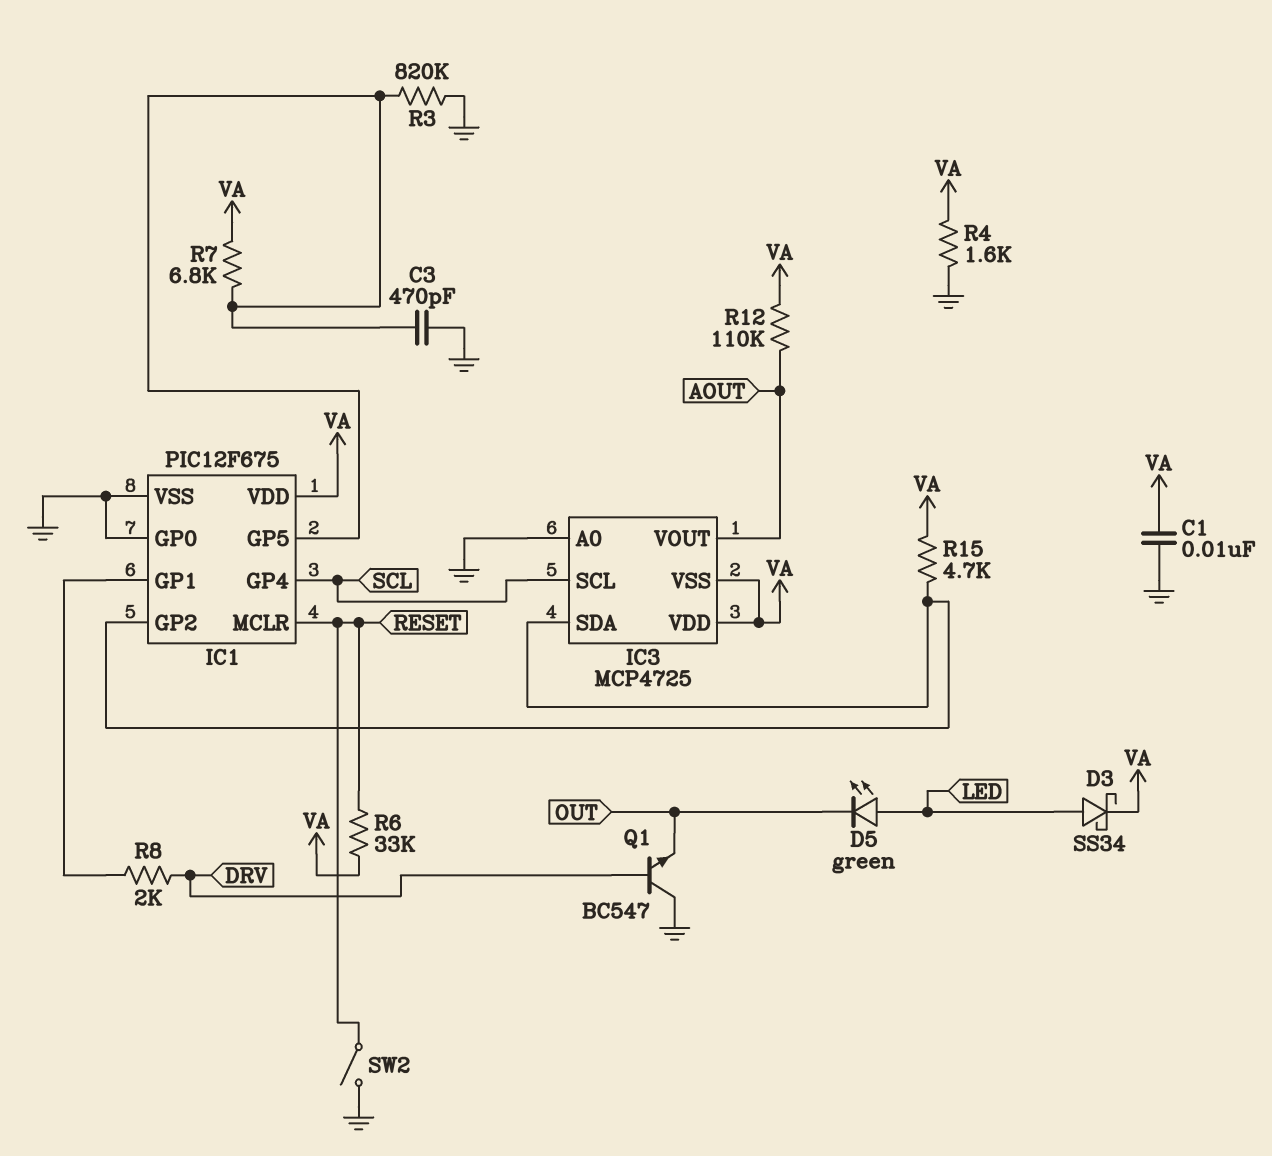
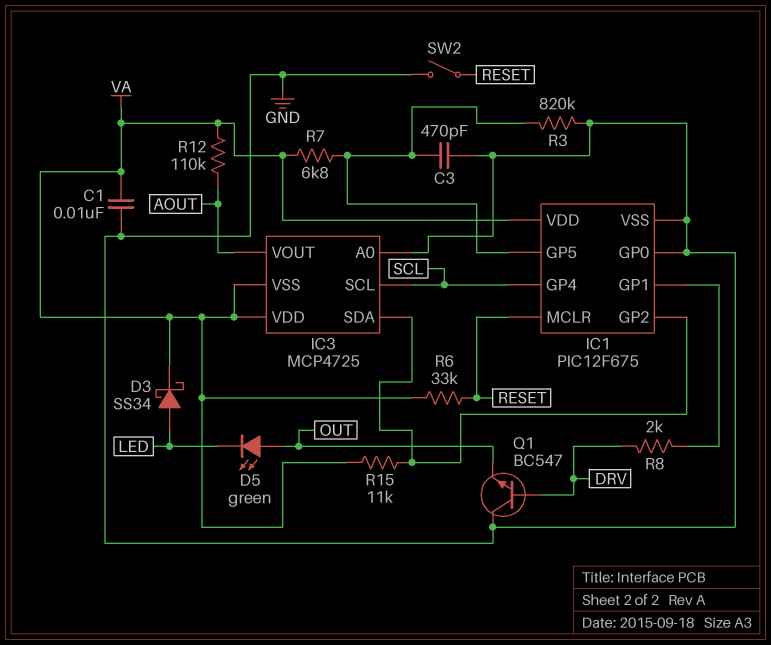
D5: LED green (A LED, K OUT) -> LED green (A OUT, K LED)
R4: 1.6k (GND, VA) -> none
R15: 4.7k (IC1/GP2, VA) -> 11k (IC1/GP2, VA)

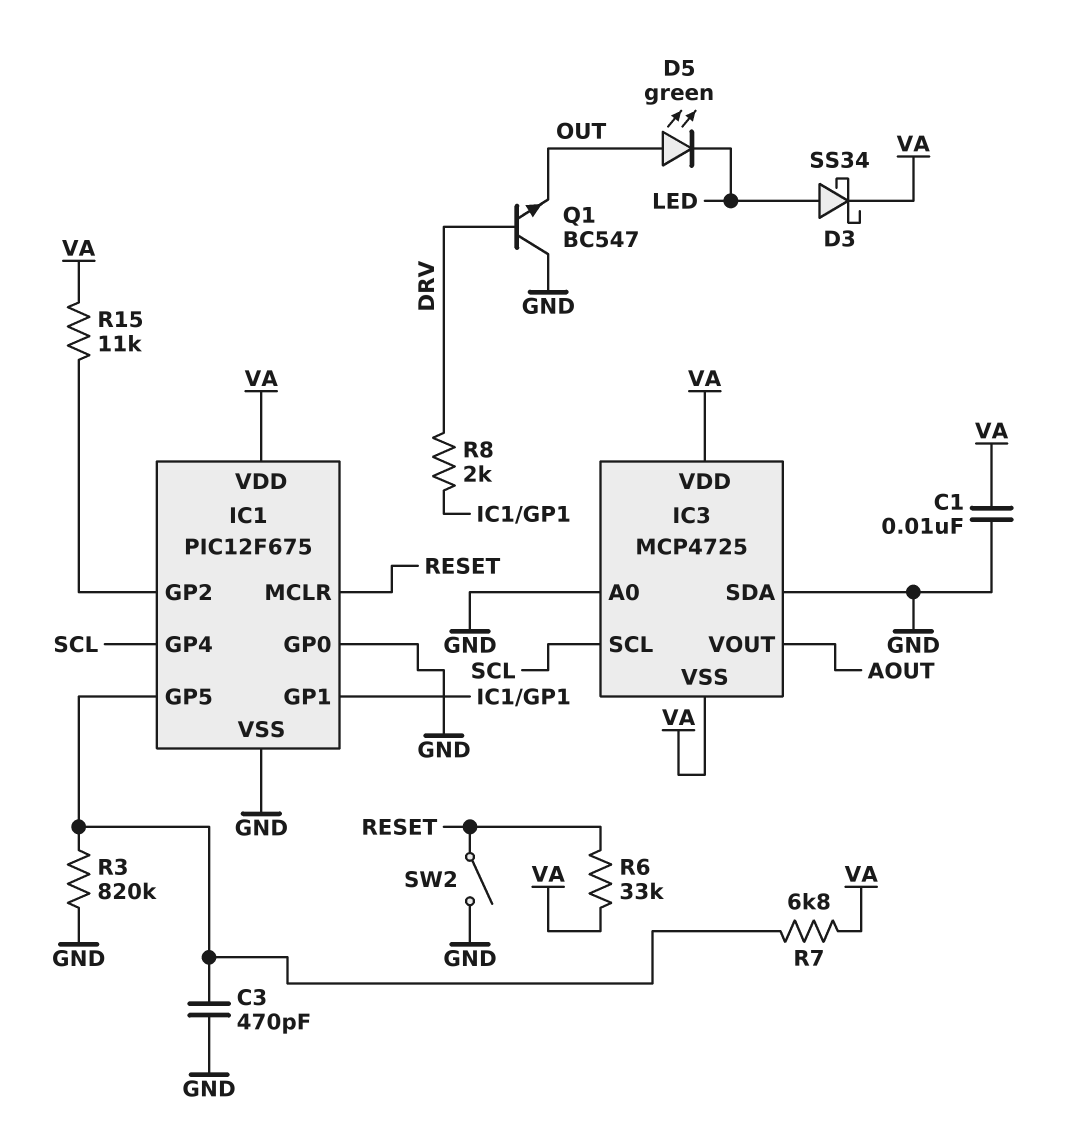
IC3 pin SDA: IC1/GP2 -> GND
R12: 110k (AOUT, VA) -> none

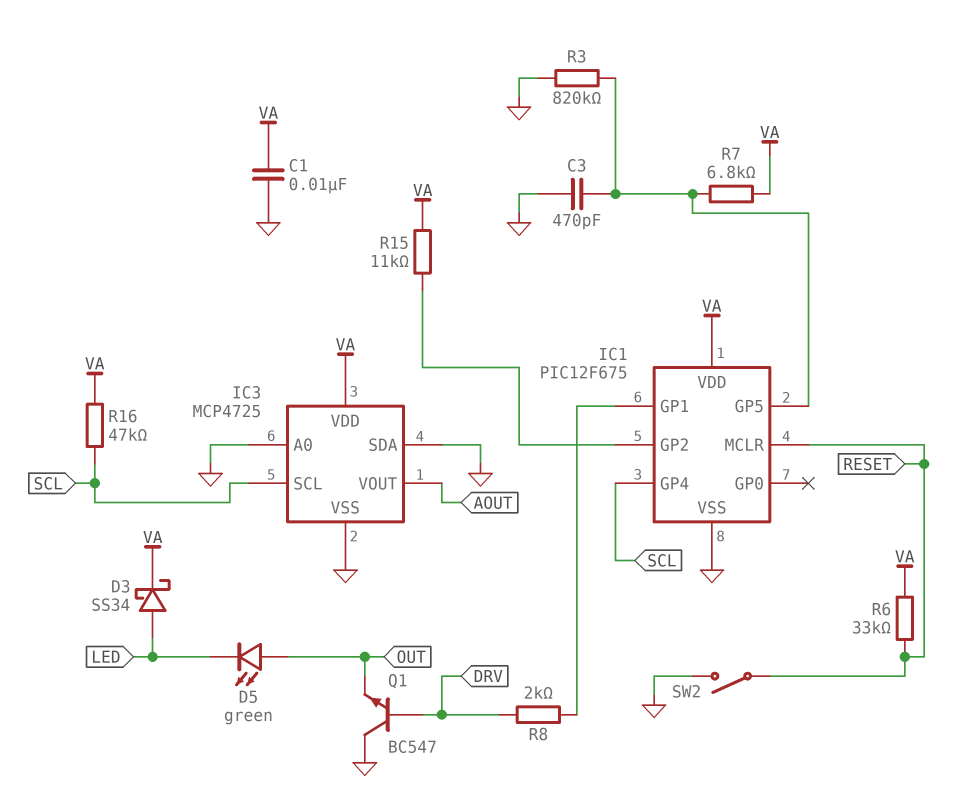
IC1 pin GP0: GND -> none
IC3 pin VSS: VA -> GND
R16: none -> 47k (SCL, VA)

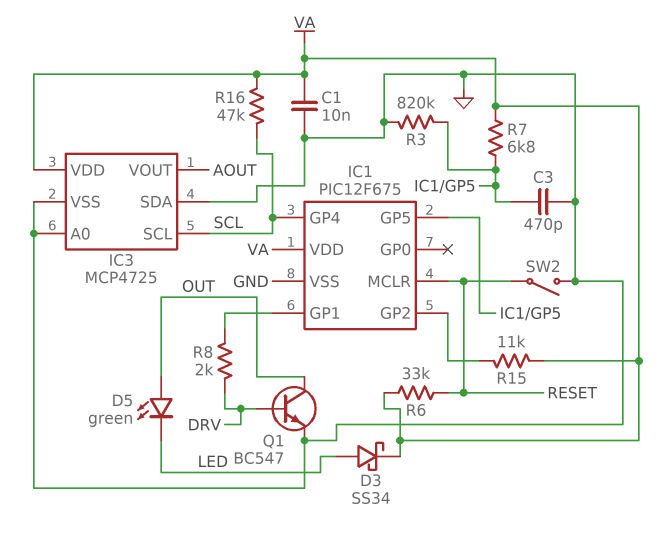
Q1: NPN BC547 (B DRV, C GND, E OUT) -> NPN BC547 (B DRV, C OUT, E GND)

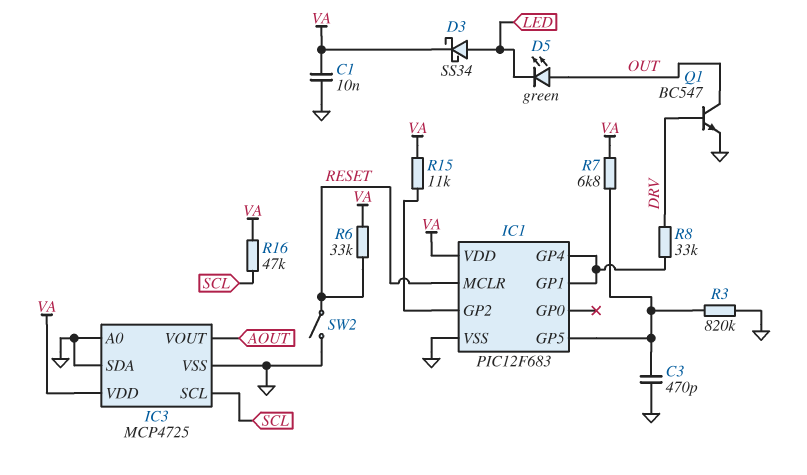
IC1: PIC12F675 -> PIC12F683
IC1 pin GP4: SCL -> IC1/GP1
R8: 2k (DRV, IC1/GP1) -> 33k (DRV, IC1/GP1)

